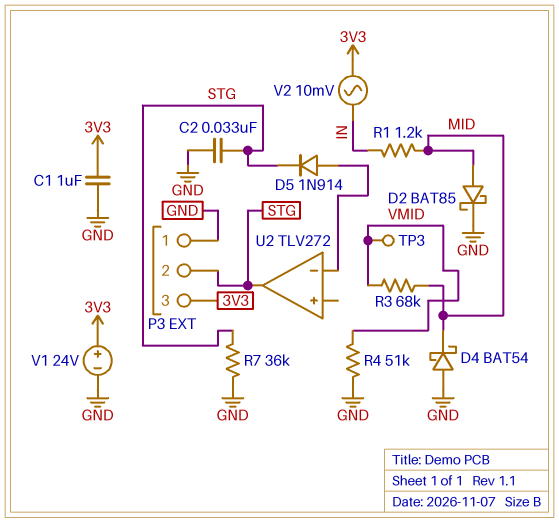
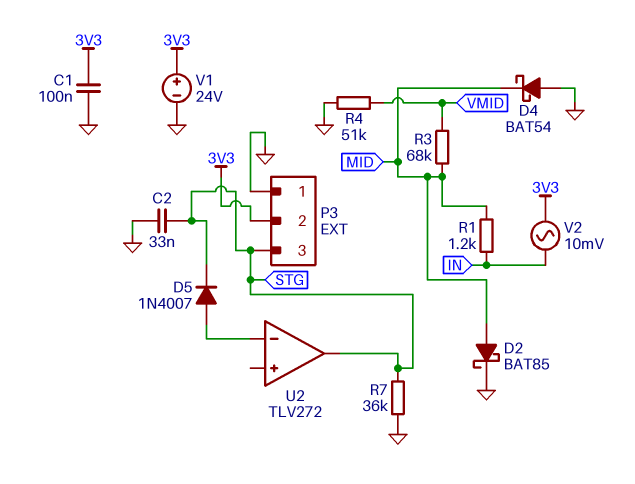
C1: 1uF (3V3, GND) -> 100nF (3V3, GND)
D5: diode 1N914 (A U2/in-, K STG) -> diode 1N4007 (A U2/in-, K STG)
P3 pin 2: STG -> 3V3
P3 pin 3: 3V3 -> STG
TP3: test point (VMID) -> none

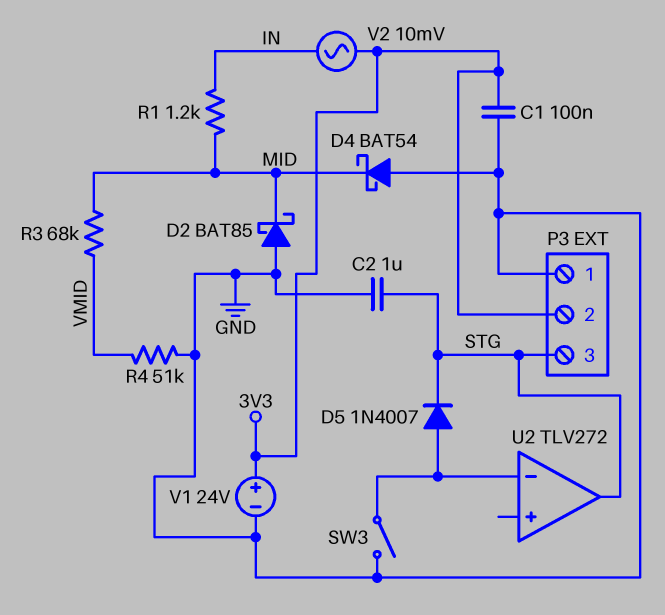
C2: 33nF (GND, STG) -> 1uF (GND, STG)
D2: schottky BAT85 (A MID, K GND) -> schottky BAT85 (A GND, K MID)
R7: 36k (GND, STG) -> none
SW3: none -> switch (GND, U2/in-)

